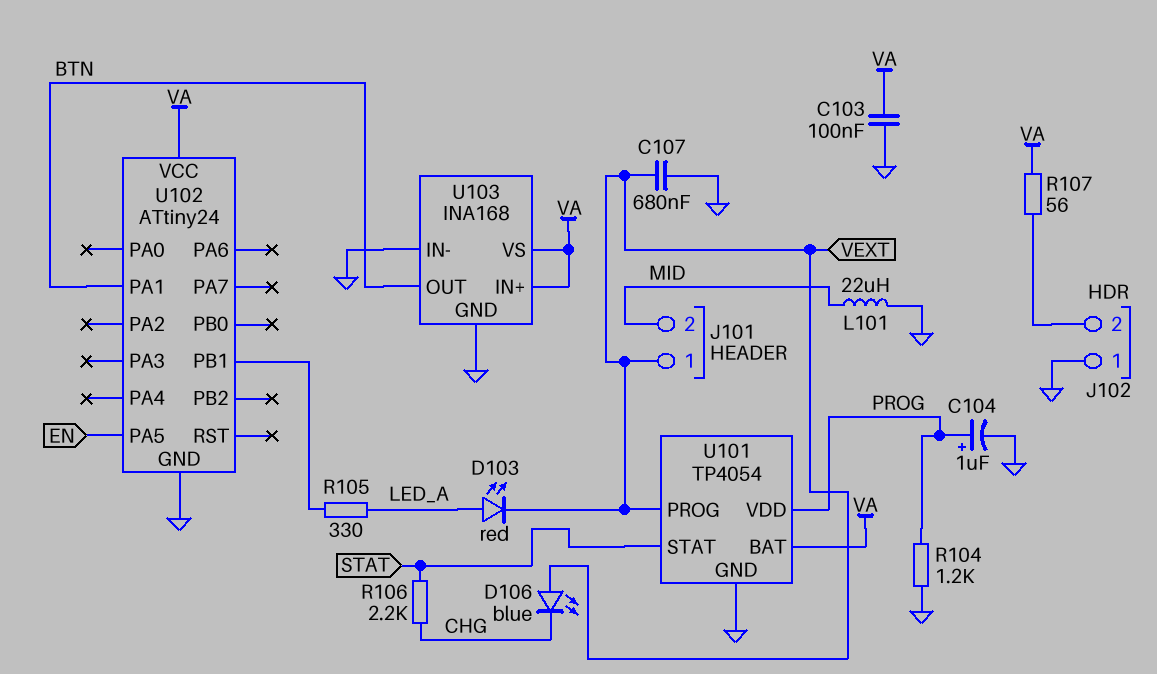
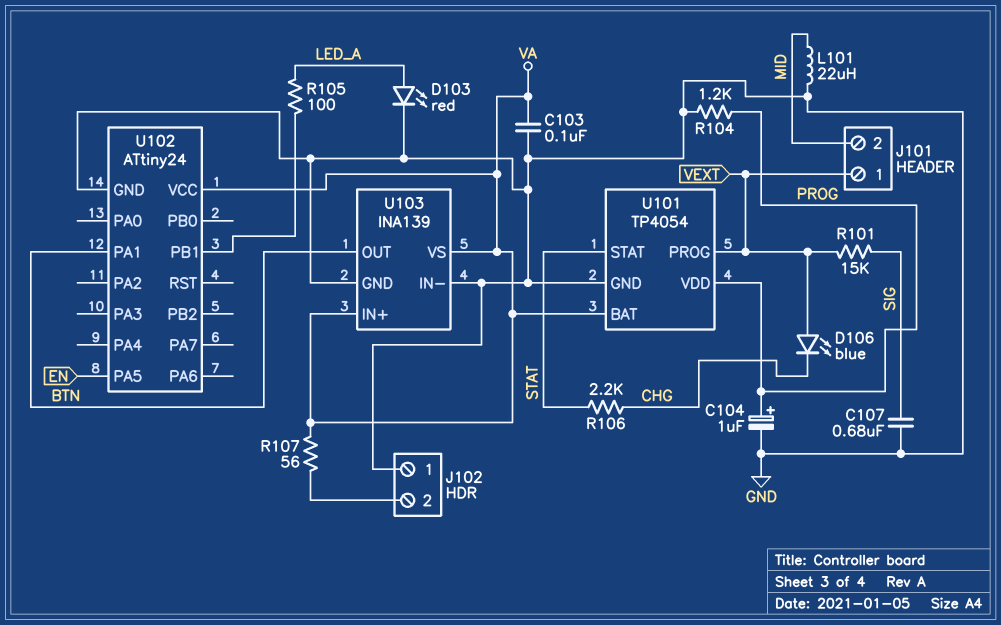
C107: 680nF (GND, VEXT) -> 680nF (GND, SIG)
D103: LED red (A LED_A, K VEXT) -> LED red (A LED_A, K GND)
R101: none -> 15k (SIG, VEXT)
R105: 330 (LED_A, U102/PB1) -> 100 (LED_A, U102/PB1)
U103: INA168 -> INA139

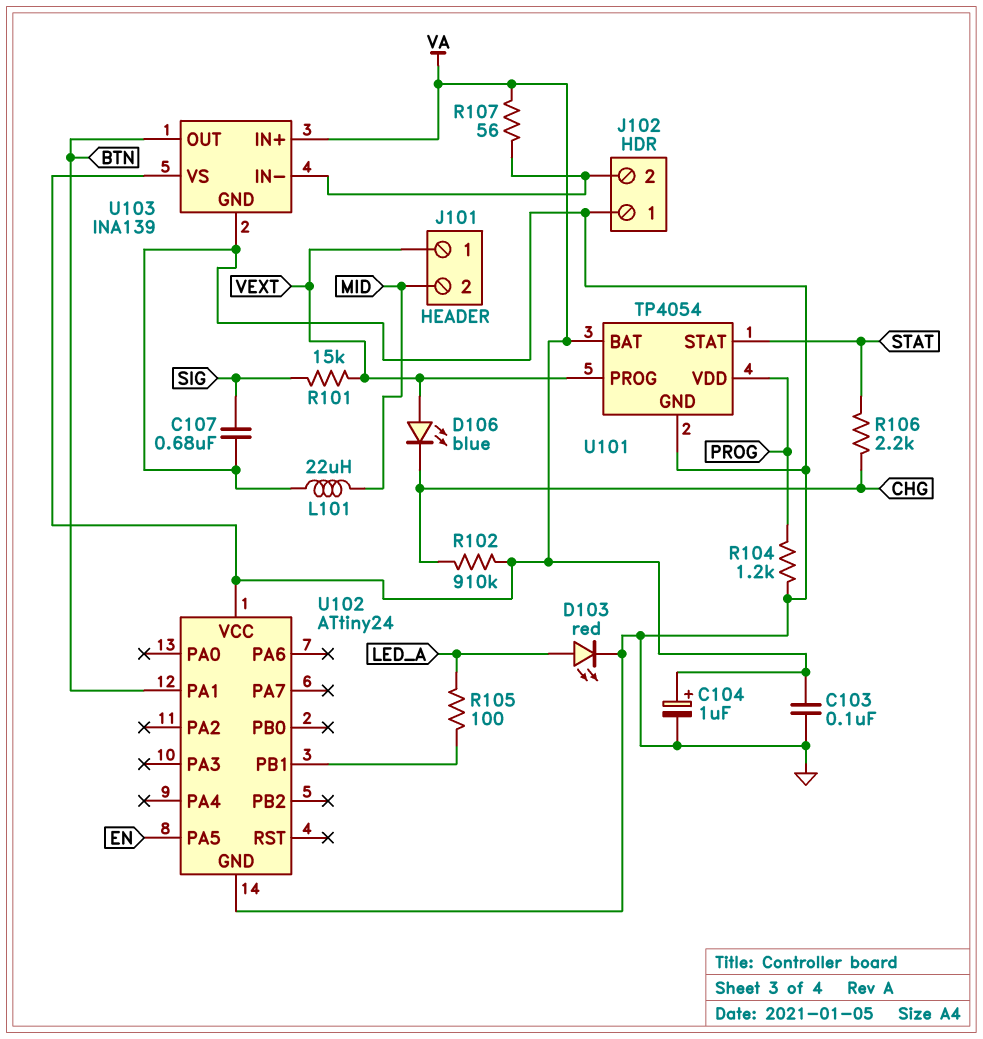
C104: 1uF (plus PROG, minus GND) -> 1uF (plus VA, minus GND)
R102: none -> 910k (CHG, VA)
U103 pin IN-: GND -> J102/2

